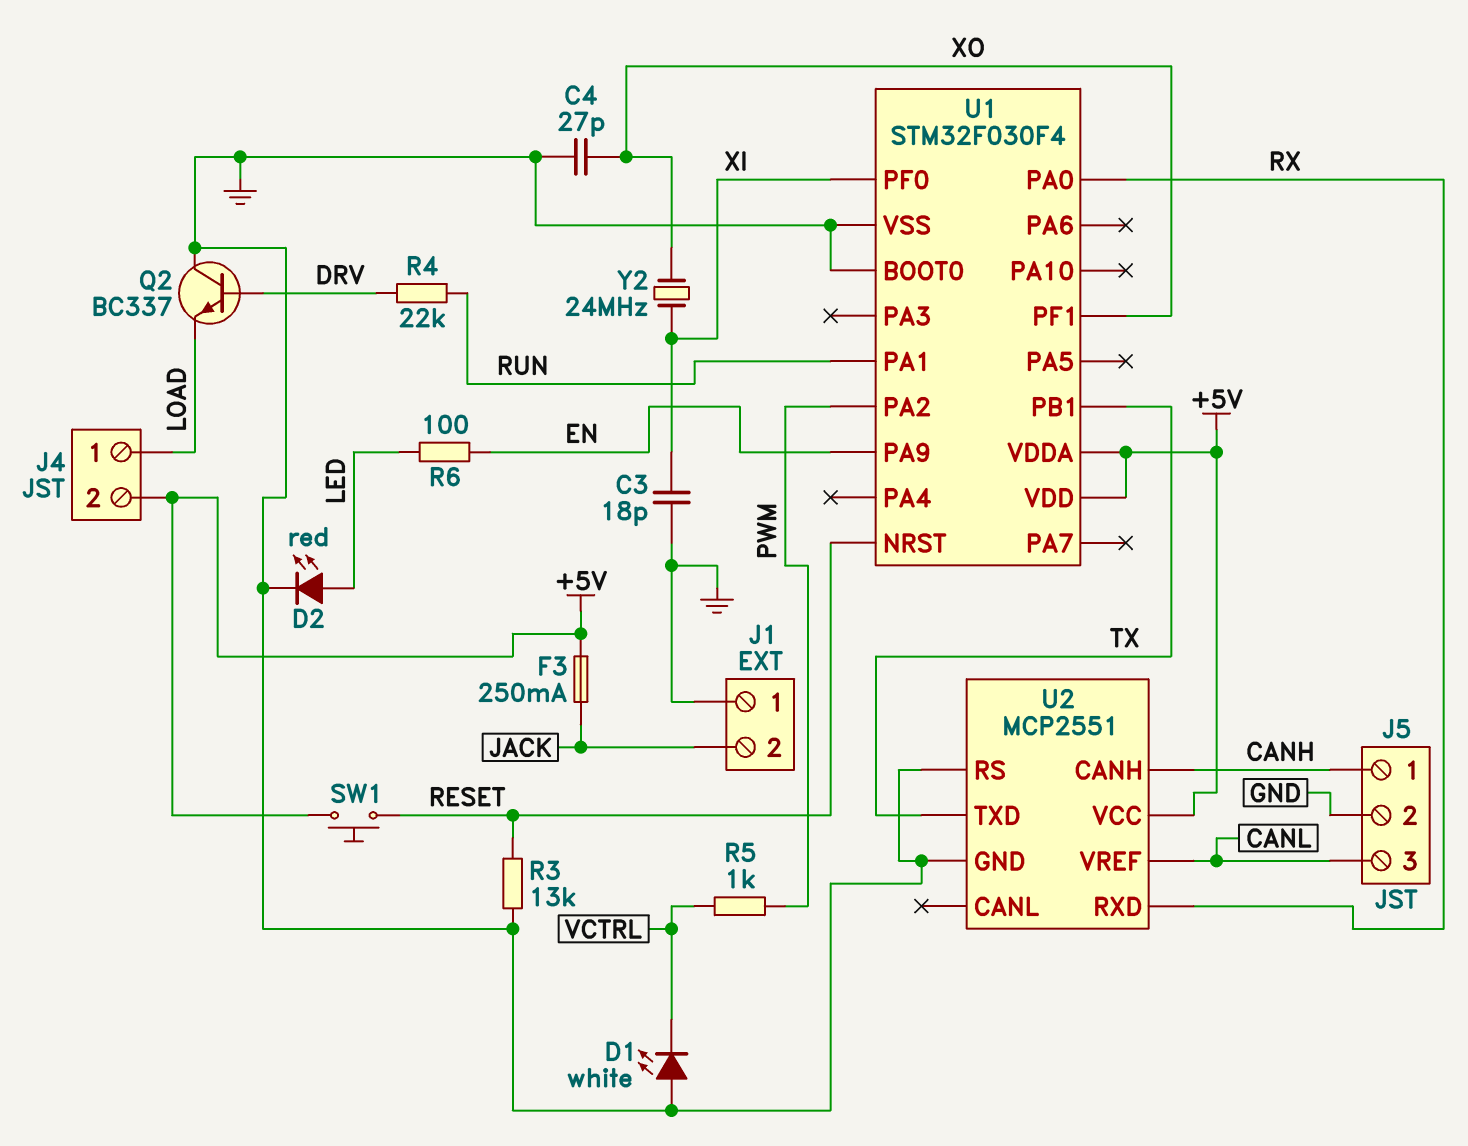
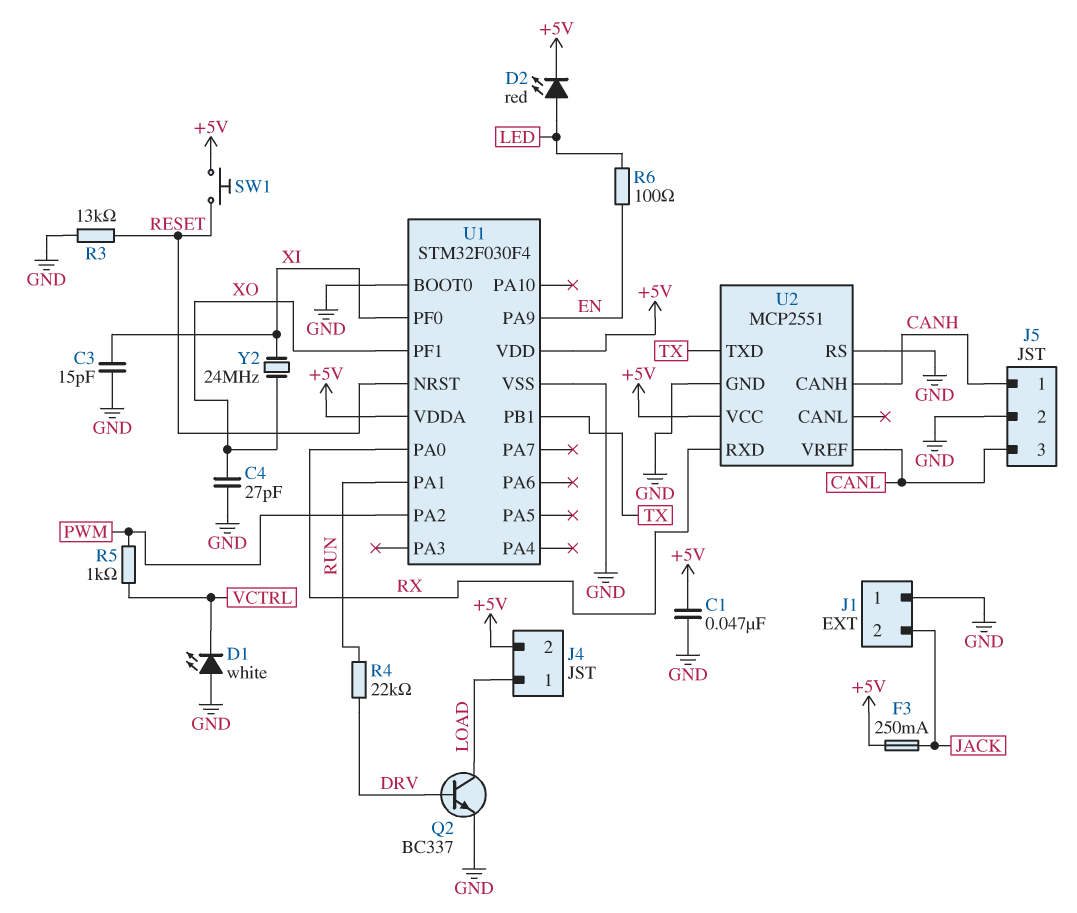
C1: none -> 47nF (+5V, GND)
C3: 18pF (GND, XI) -> 15pF (GND, XI)
D2: LED red (A LED, K GND) -> LED red (A LED, K +5V)
Q2: NPN BC337 (B DRV, C GND, E LOAD) -> NPN BC337 (B DRV, C LOAD, E GND)

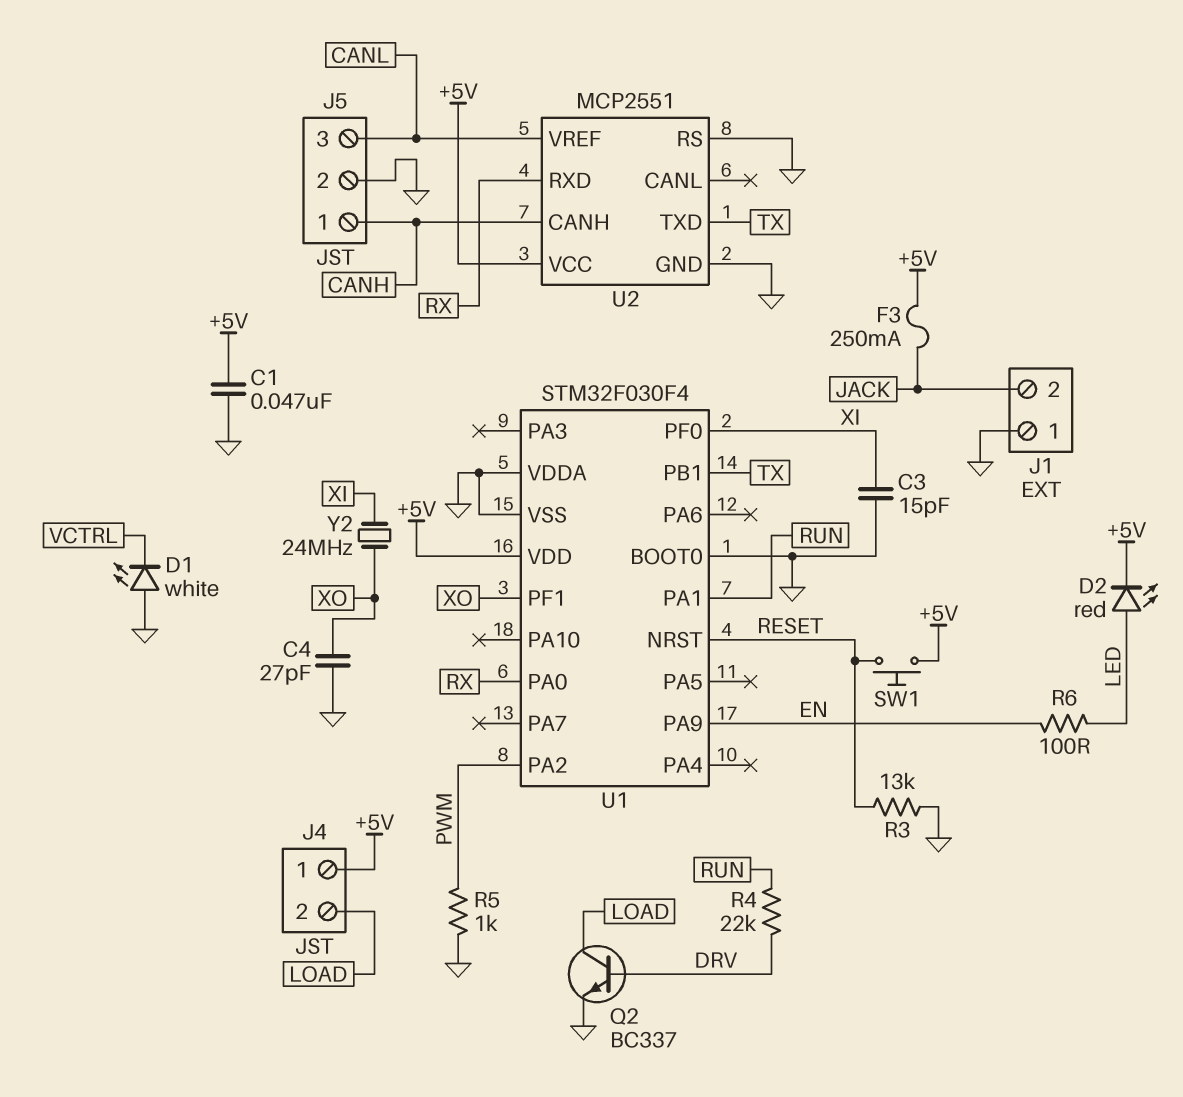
J4 pin 1: LOAD -> +5V
J4 pin 2: +5V -> LOAD
R5: 1k (PWM, VCTRL) -> 1k (GND, PWM)
U1 pin VDDA: +5V -> GND

